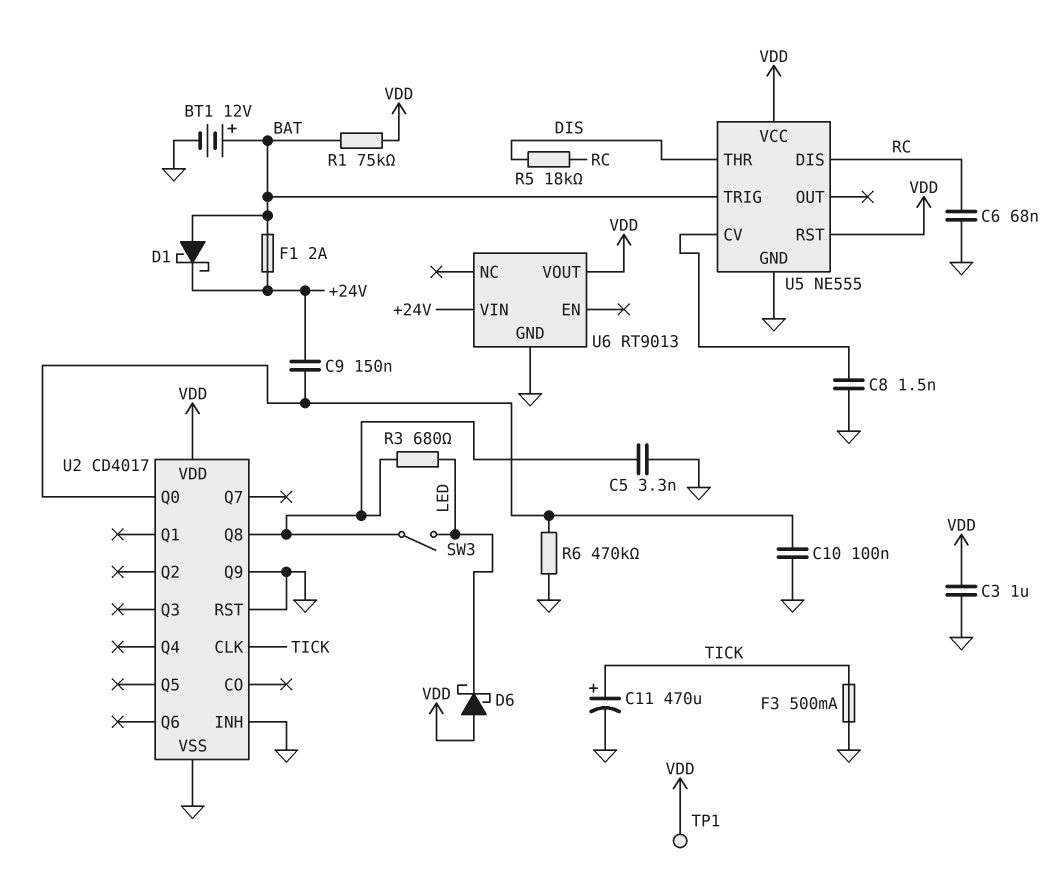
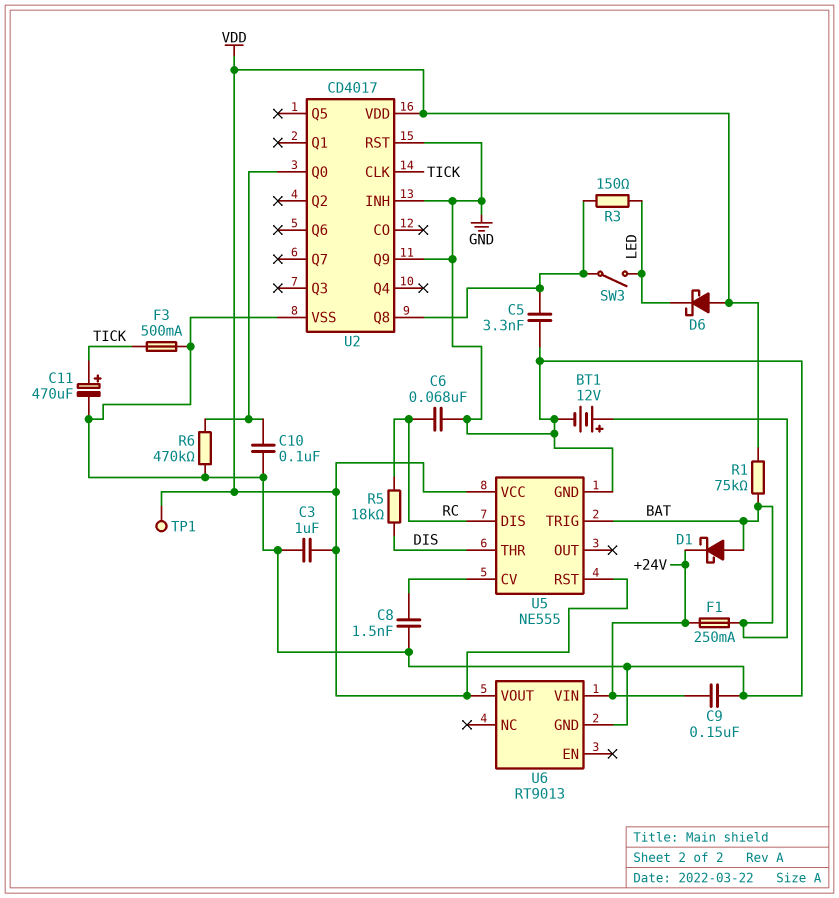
C9: 150nF (+24V, U2/Q0) -> 150nF (+24V, GND)
F1: 2A (+24V, BAT) -> 250mA (+24V, BAT)
R3: 680 (LED, U2/Q8) -> 150 (LED, U2/Q8)

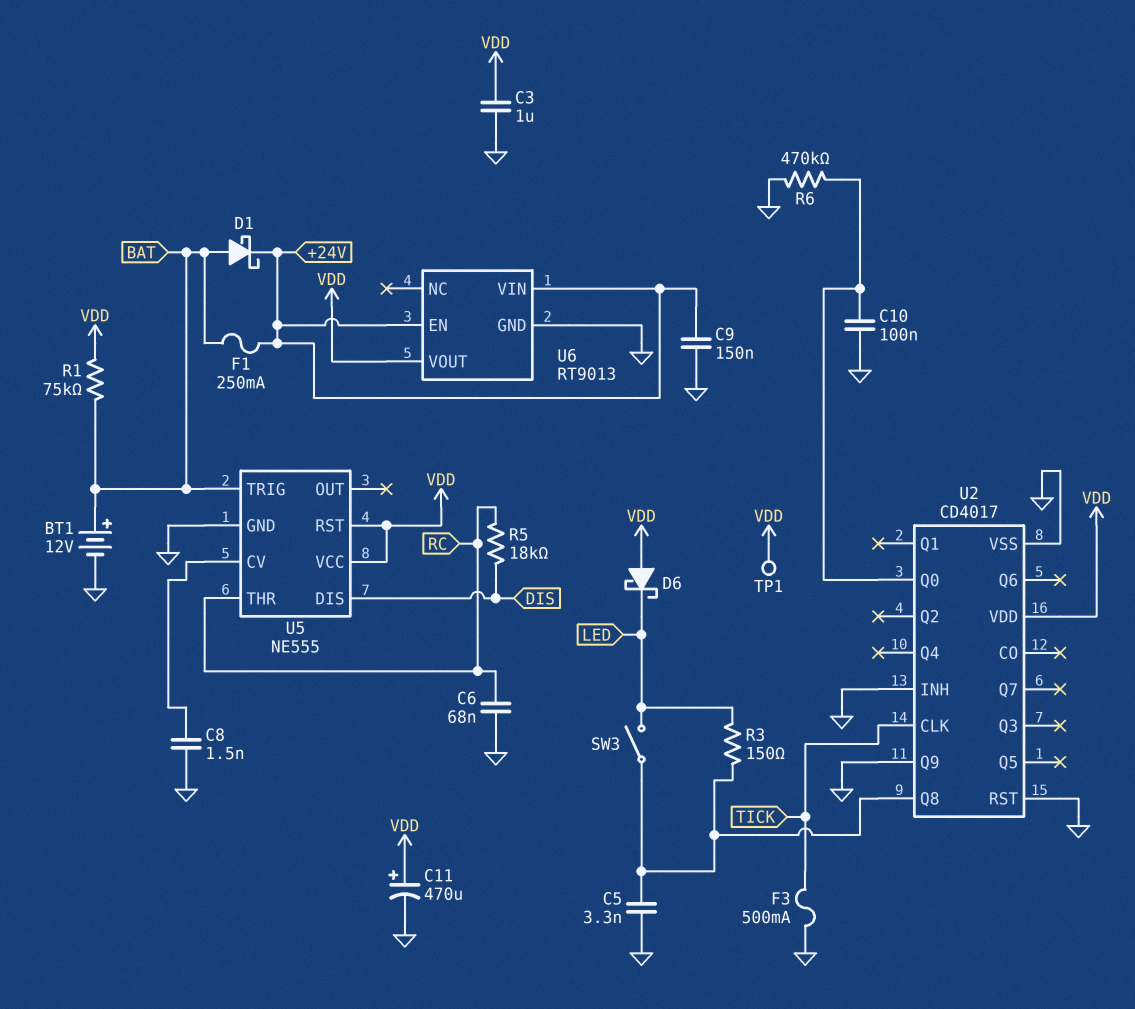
C11: 470uF (plus TICK, minus GND) -> 470uF (plus VDD, minus GND)
U5 pin DIS: RC -> DIS
U5 pin THR: DIS -> RC
U6 pin EN: none -> +24V

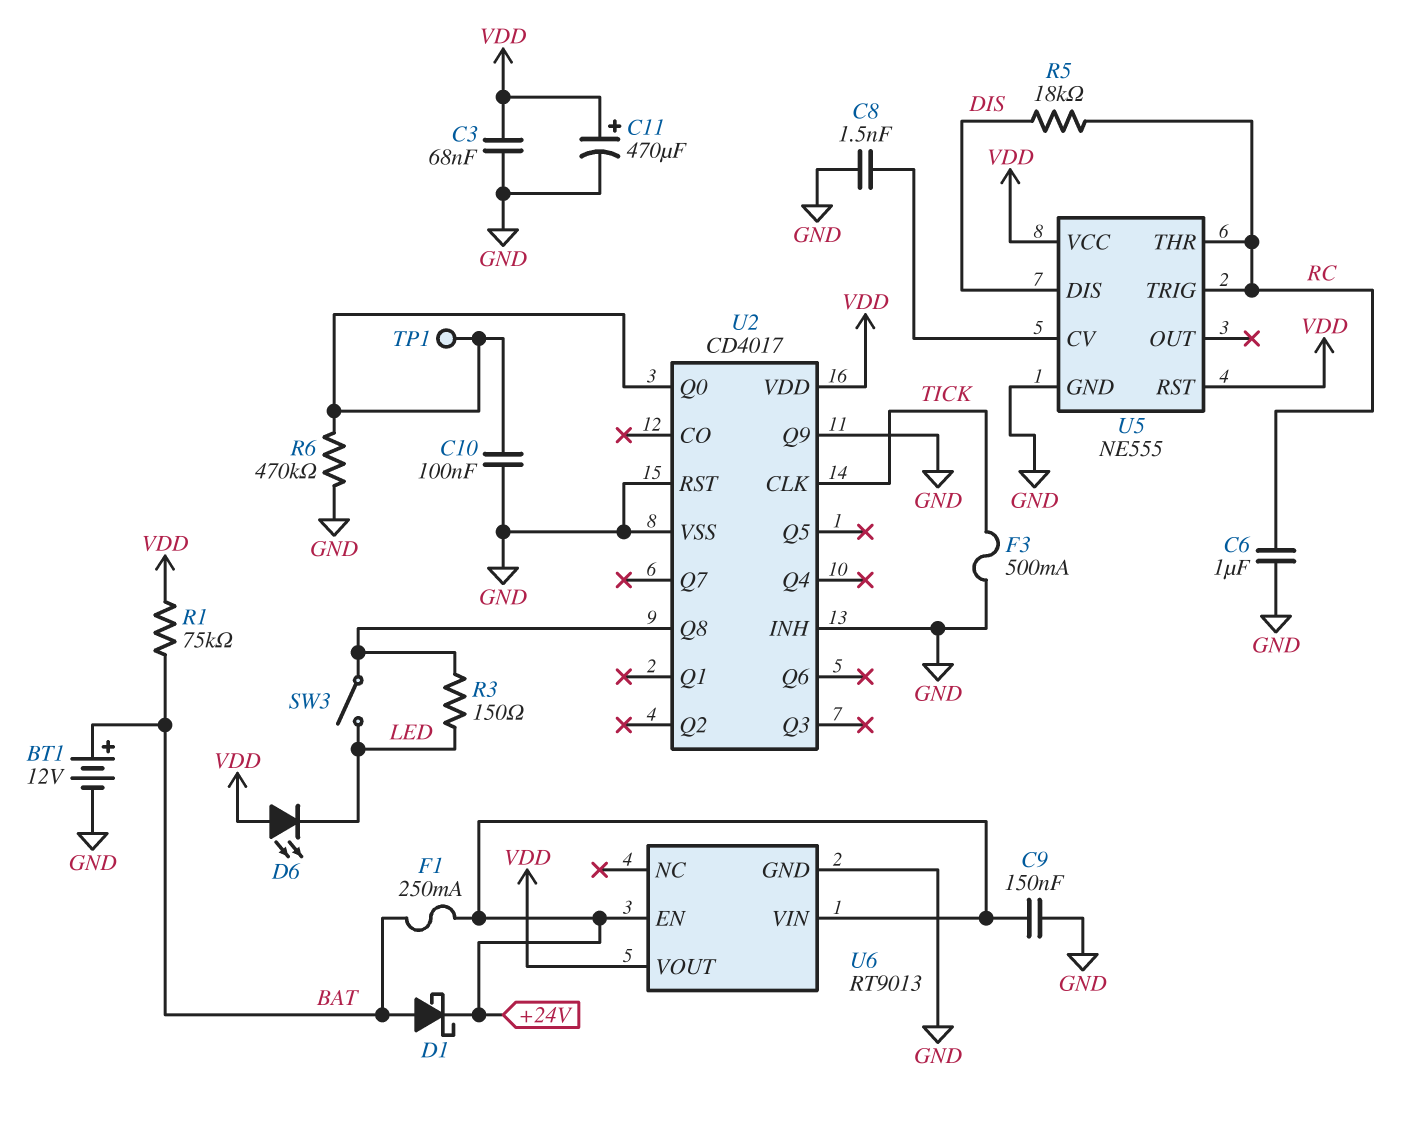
C3: 1uF (GND, VDD) -> 68nF (GND, VDD)
C5: 3.3nF (GND, U2/Q8) -> none
C6: 68nF (GND, RC) -> 1uF (GND, RC)
D6: schottky (A VDD, K LED) -> LED (A VDD, K LED)
TP1: test point (VDD) -> test point (U2/Q0)
U5 pin TRIG: BAT -> RC

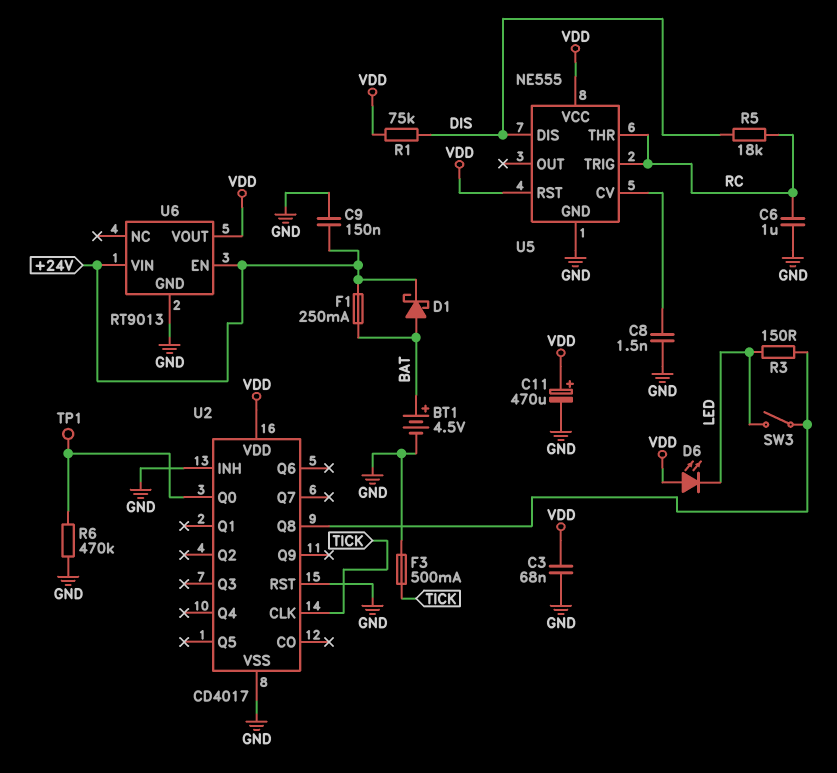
BT1: 12V (plus BAT, minus GND) -> 4.5V (plus BAT, minus GND)
C10: 100nF (GND, U2/Q0) -> none
R1: 75k (BAT, VDD) -> 75k (DIS, VDD)
U2 pin Q9: GND -> none

